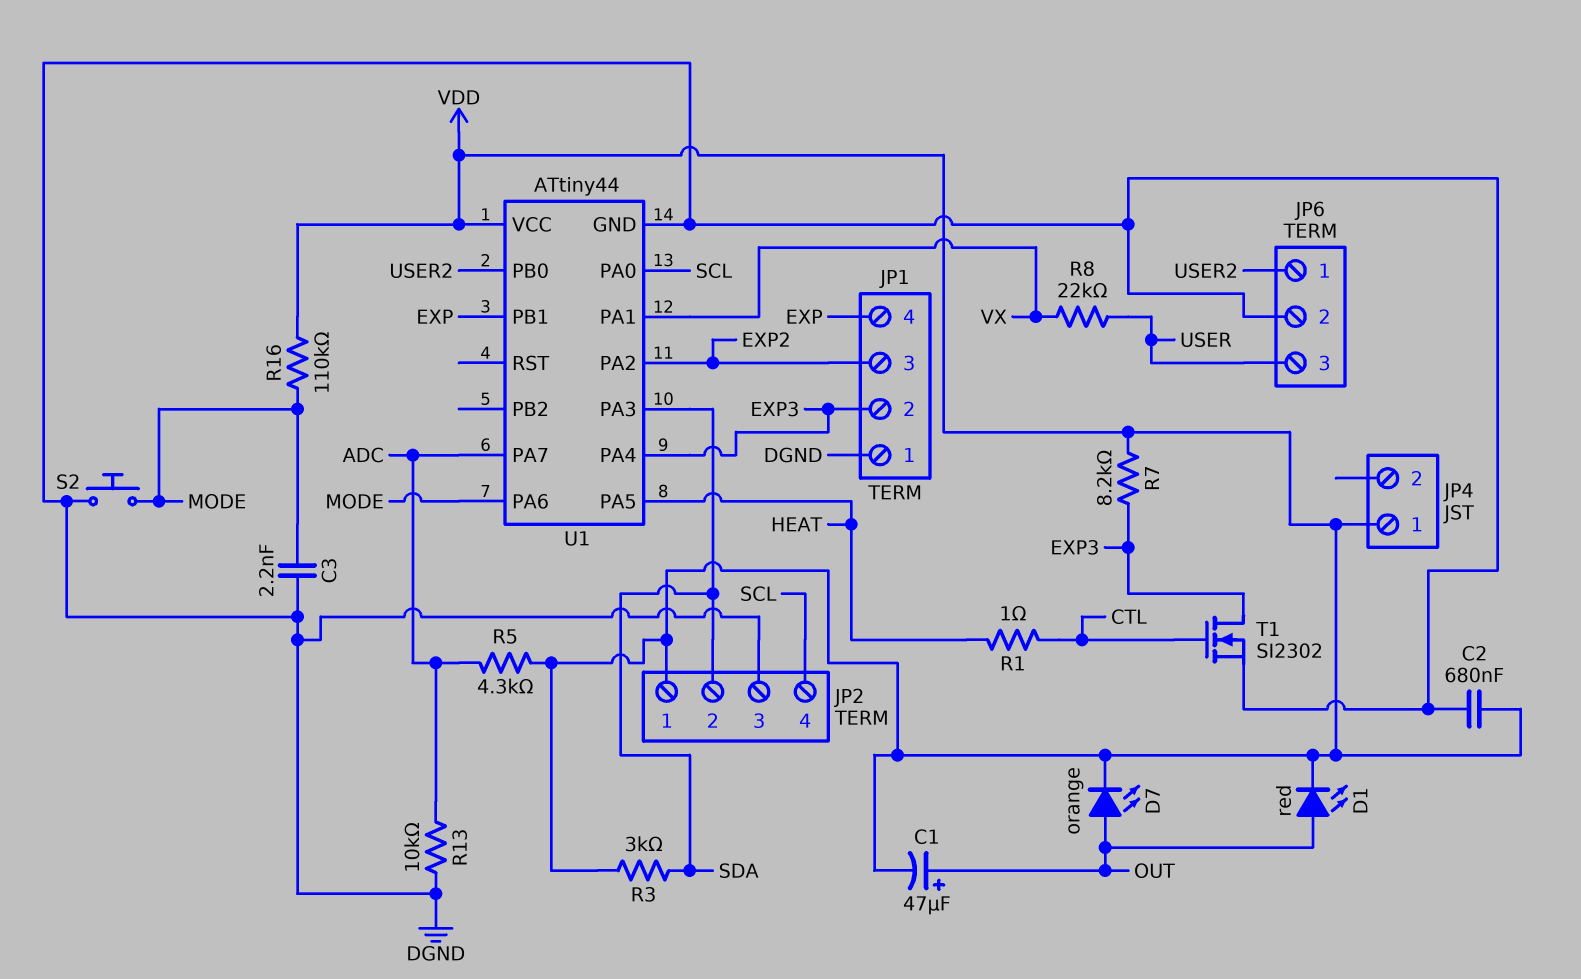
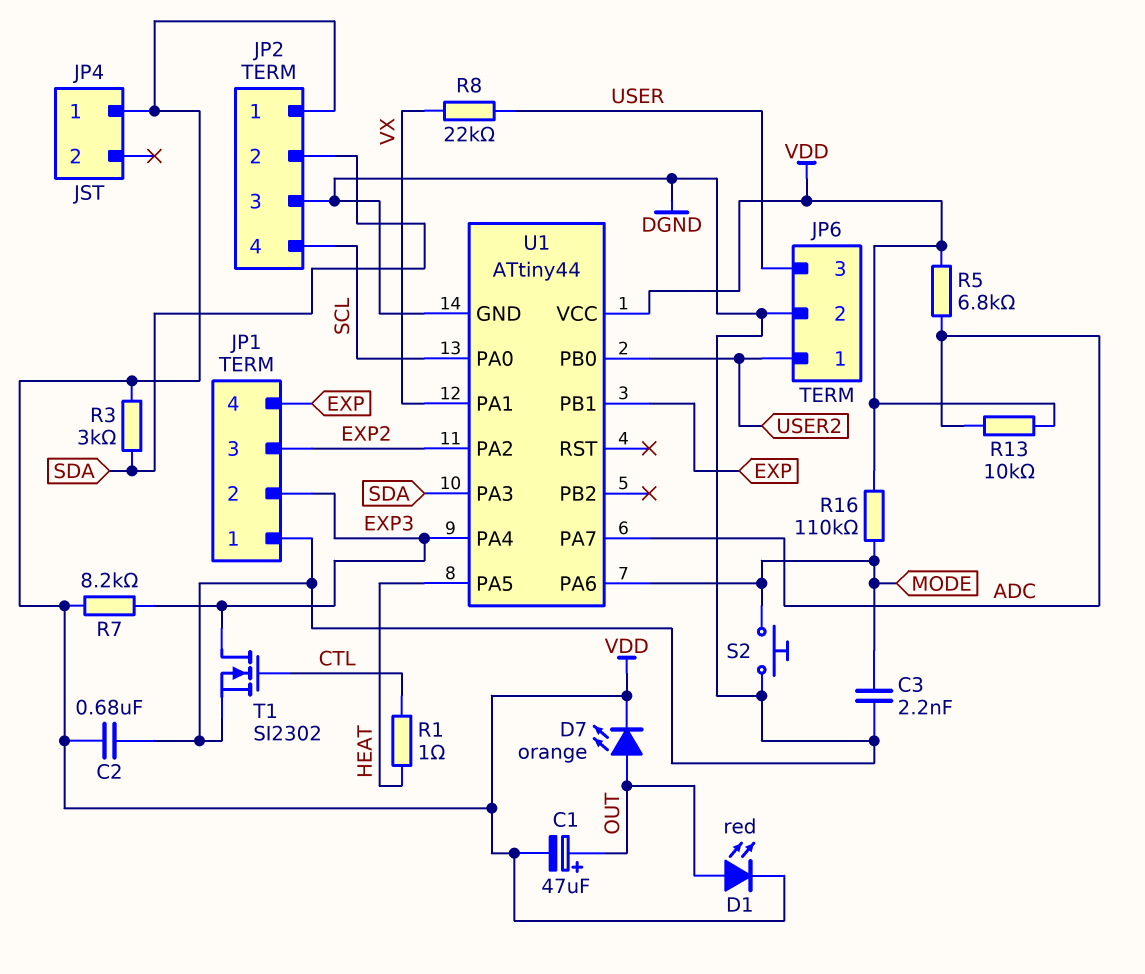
R5: 4.3k (ADC, VDD) -> 6.8k (ADC, VDD)
R13: 10k (ADC, DGND) -> 10k (ADC, VDD)

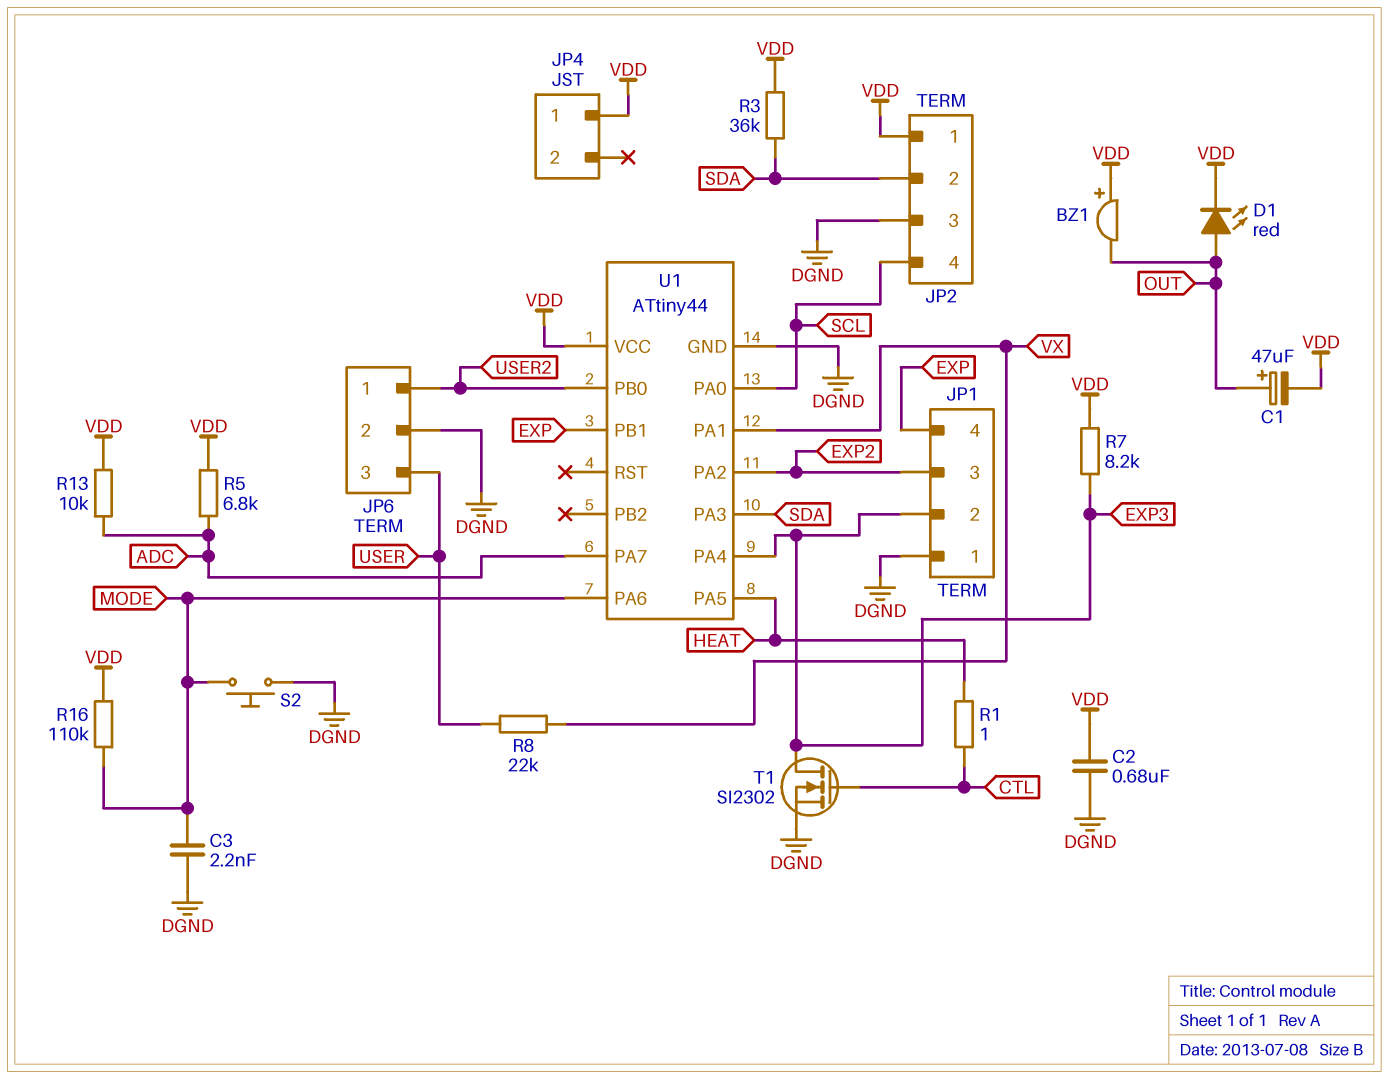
BZ1: none -> buzzer (plus VDD, minus OUT)
D7: LED orange (A OUT, K VDD) -> none
R3: 3k (SDA, VDD) -> 36k (SDA, VDD)

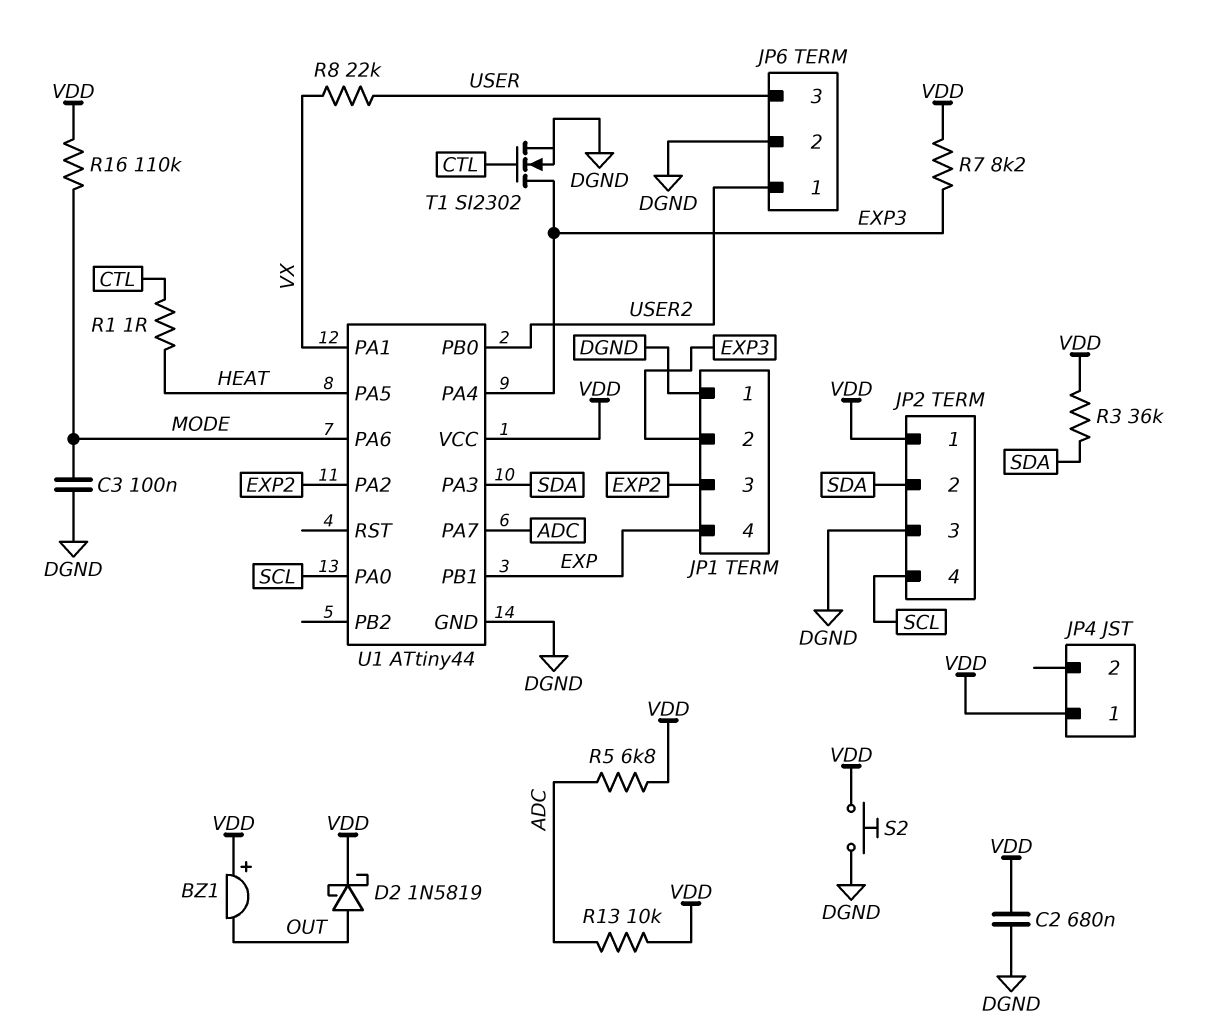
C1: 47uF (plus OUT, minus VDD) -> none
C3: 2.2nF (DGND, MODE) -> 100nF (DGND, MODE)
D1: LED red (A OUT, K VDD) -> none
D2: none -> schottky 1N5819 (A OUT, K VDD)
S2: button (DGND, MODE) -> button (DGND, VDD)

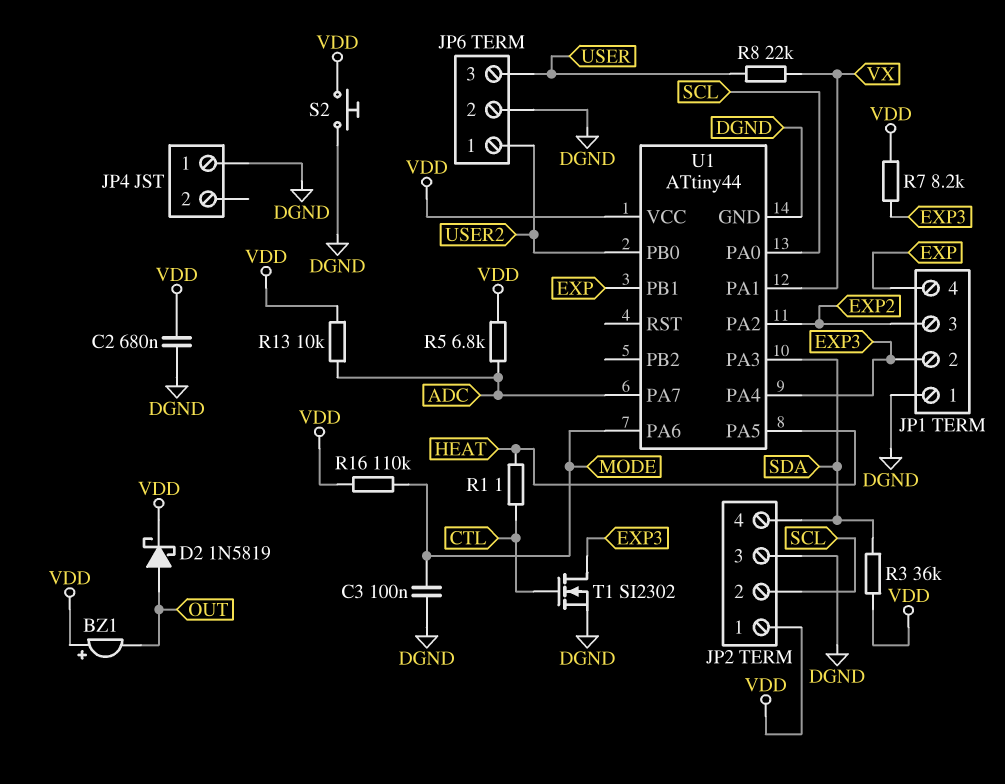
JP2 pin 2: SDA -> SCL
JP2 pin 4: SCL -> SDA
JP4 pin 1: VDD -> DGND

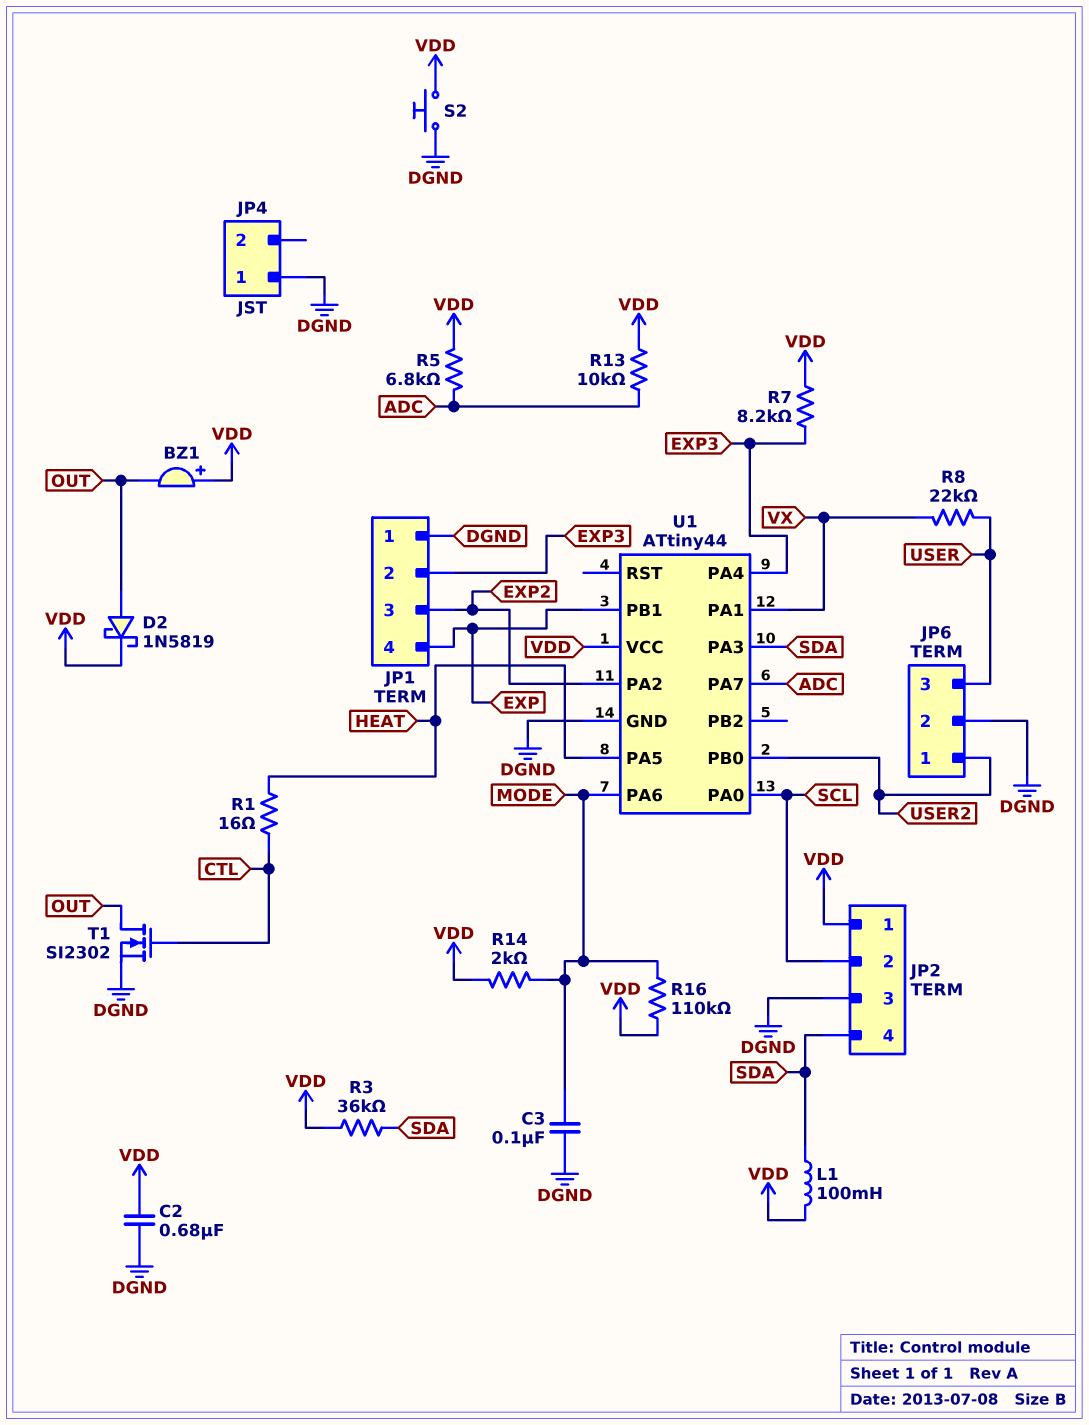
L1: none -> 100mH (SDA, VDD)
R1: 1 (CTL, HEAT) -> 16 (CTL, HEAT)
R14: none -> 2k (MODE, VDD)
T1: NMOS SI2302 (G CTL, D EXP3, S DGND) -> NMOS SI2302 (G CTL, D OUT, S DGND)

